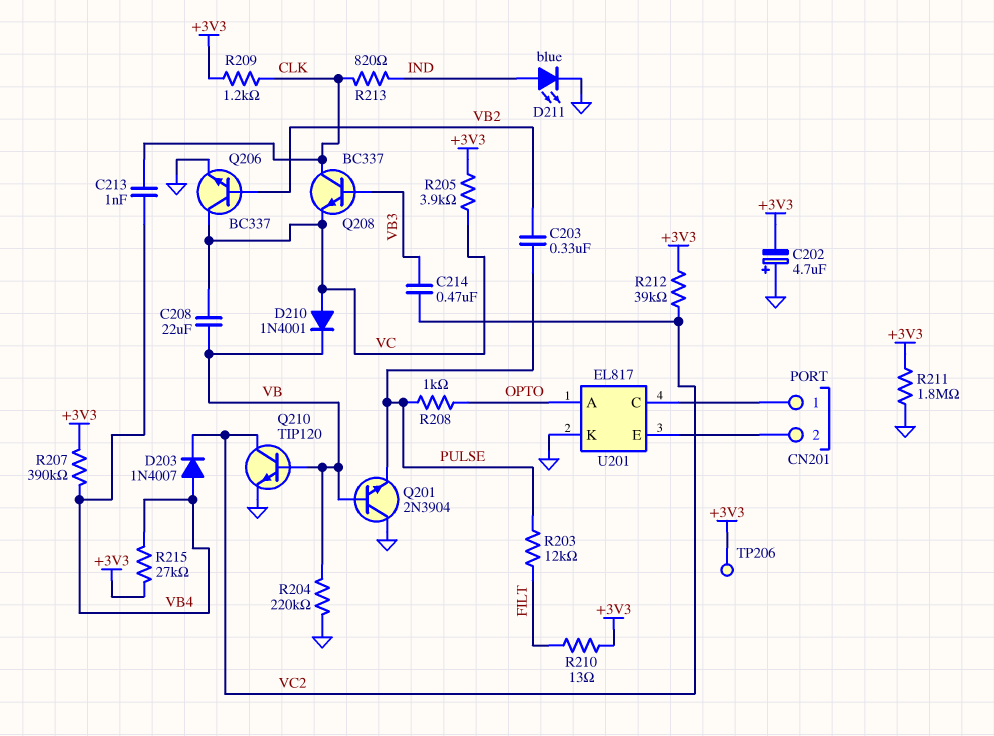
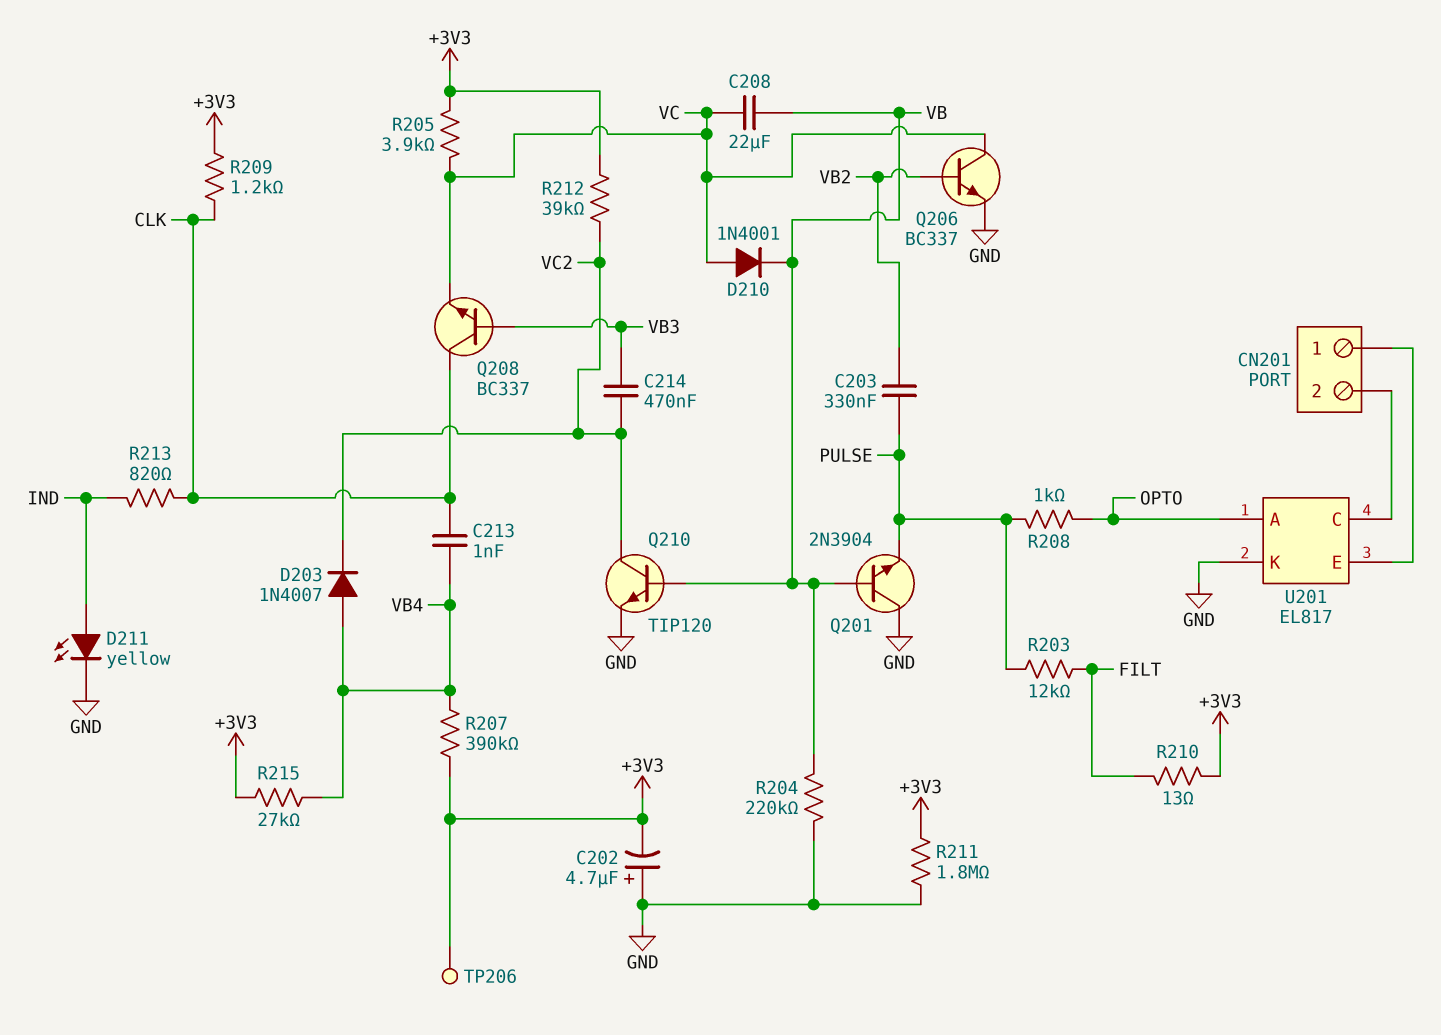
D211: LED blue (A IND, K GND) -> LED yellow (A IND, K GND)
U201 pin C: CN201/1 -> CN201/2
U201 pin E: CN201/2 -> CN201/1

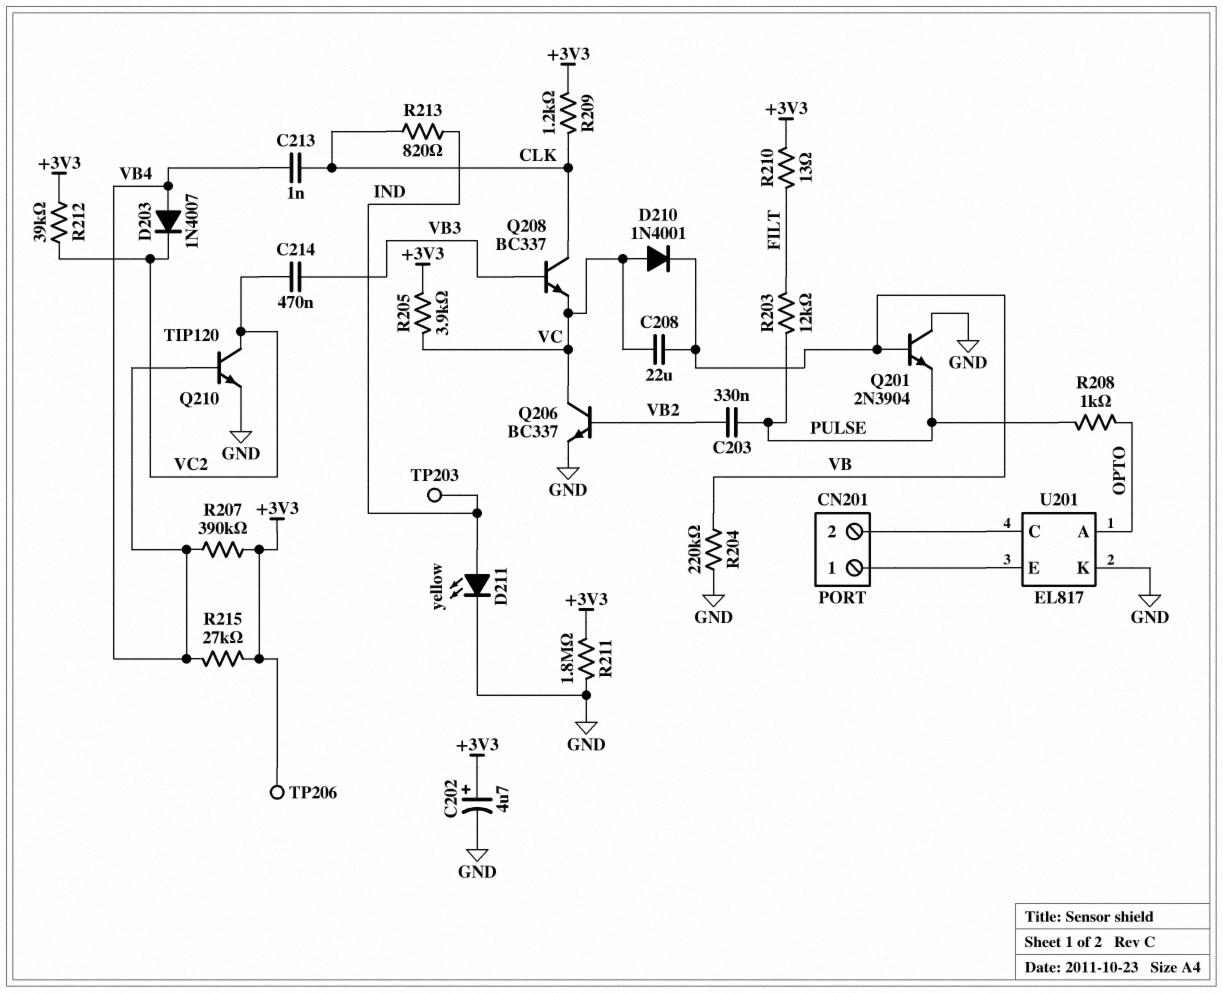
C202: 4.7uF (plus GND, minus +3V3) -> 4.7uF (plus +3V3, minus GND)
Q210: NPN TIP120 (B VB, C VC2, E GND) -> NPN TIP120 (B VB4, C VC2, E GND)
TP203: none -> test point (IND)

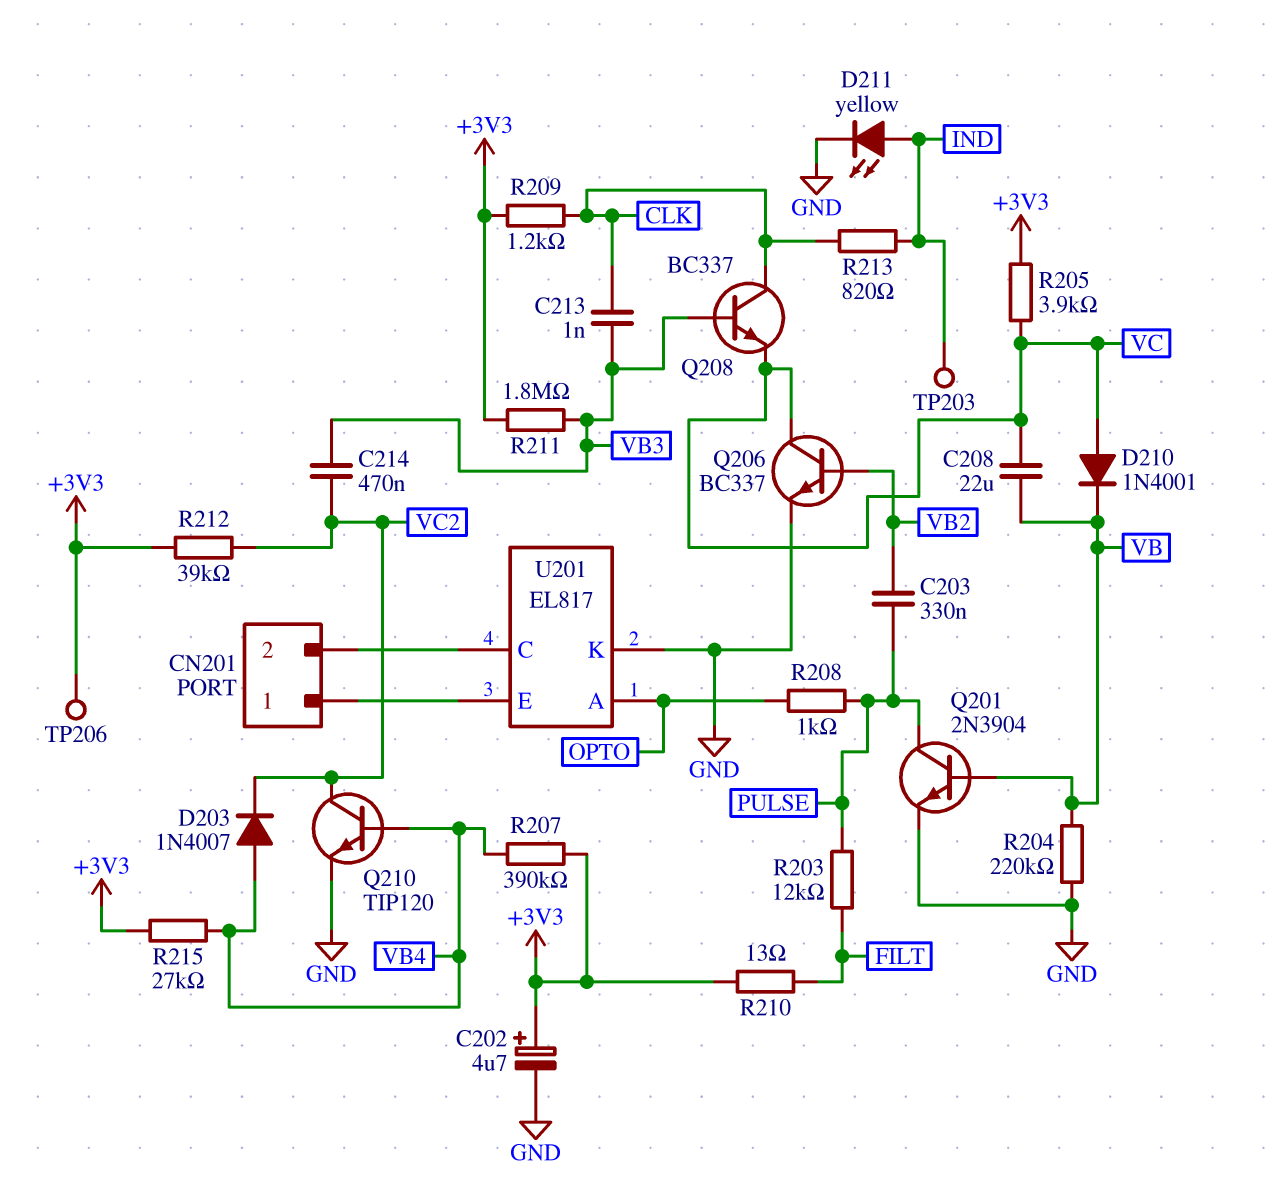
C213: 1nF (CLK, VB4) -> 1nF (CLK, VB3)
Q201: NPN 2N3904 (B VB, C GND, E PULSE) -> NPN 2N3904 (B VB, C PULSE, E GND)
R211: 1.8M (+3V3, GND) -> 1.8M (+3V3, VB3)

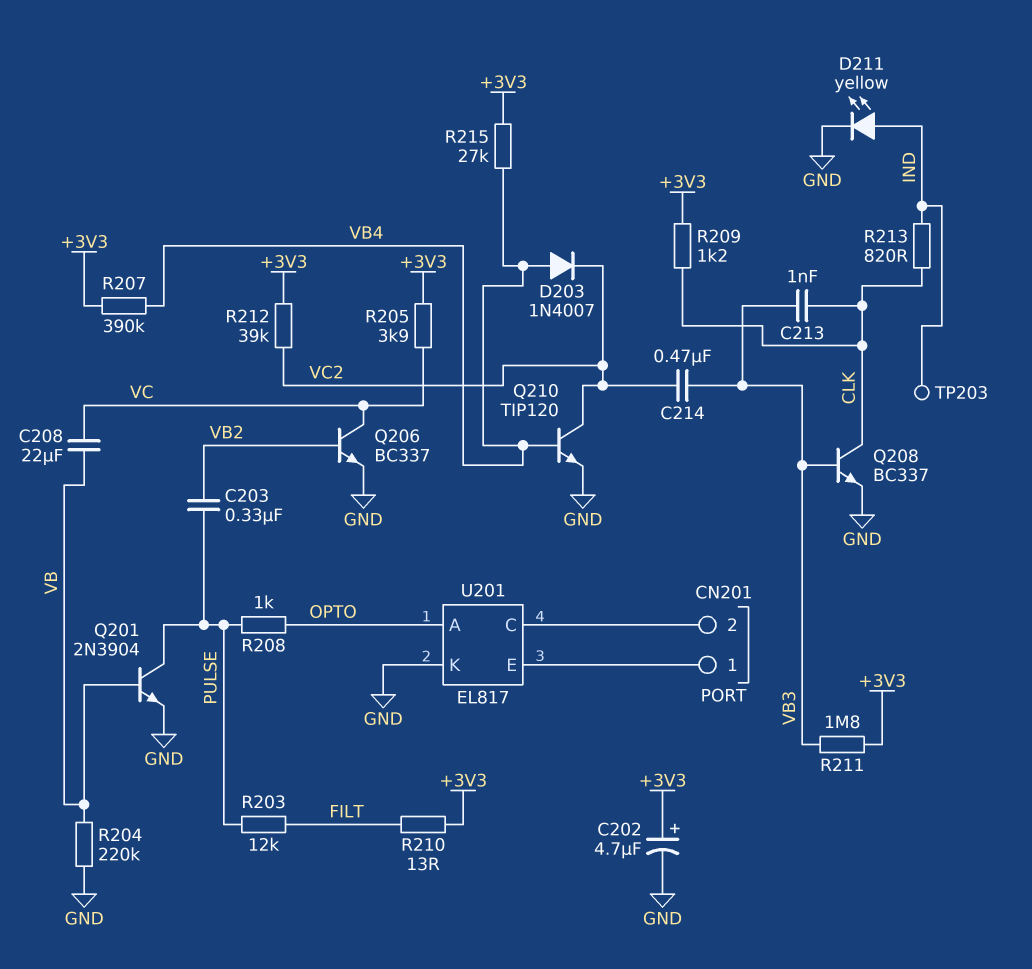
D210: diode 1N4001 (A VC, K VB) -> none
Q208: NPN BC337 (B VB3, C CLK, E VC) -> NPN BC337 (B VB3, C CLK, E GND)
TP206: test point (+3V3) -> none

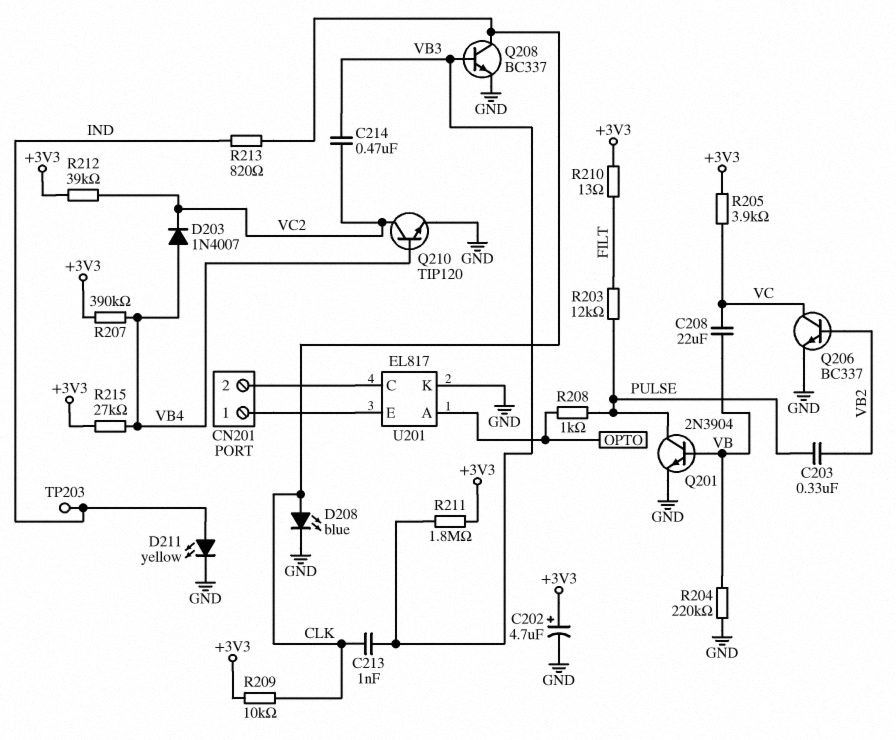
D208: none -> LED blue (A CLK, K GND)
R209: 1.2k (+3V3, CLK) -> 10k (+3V3, CLK)

